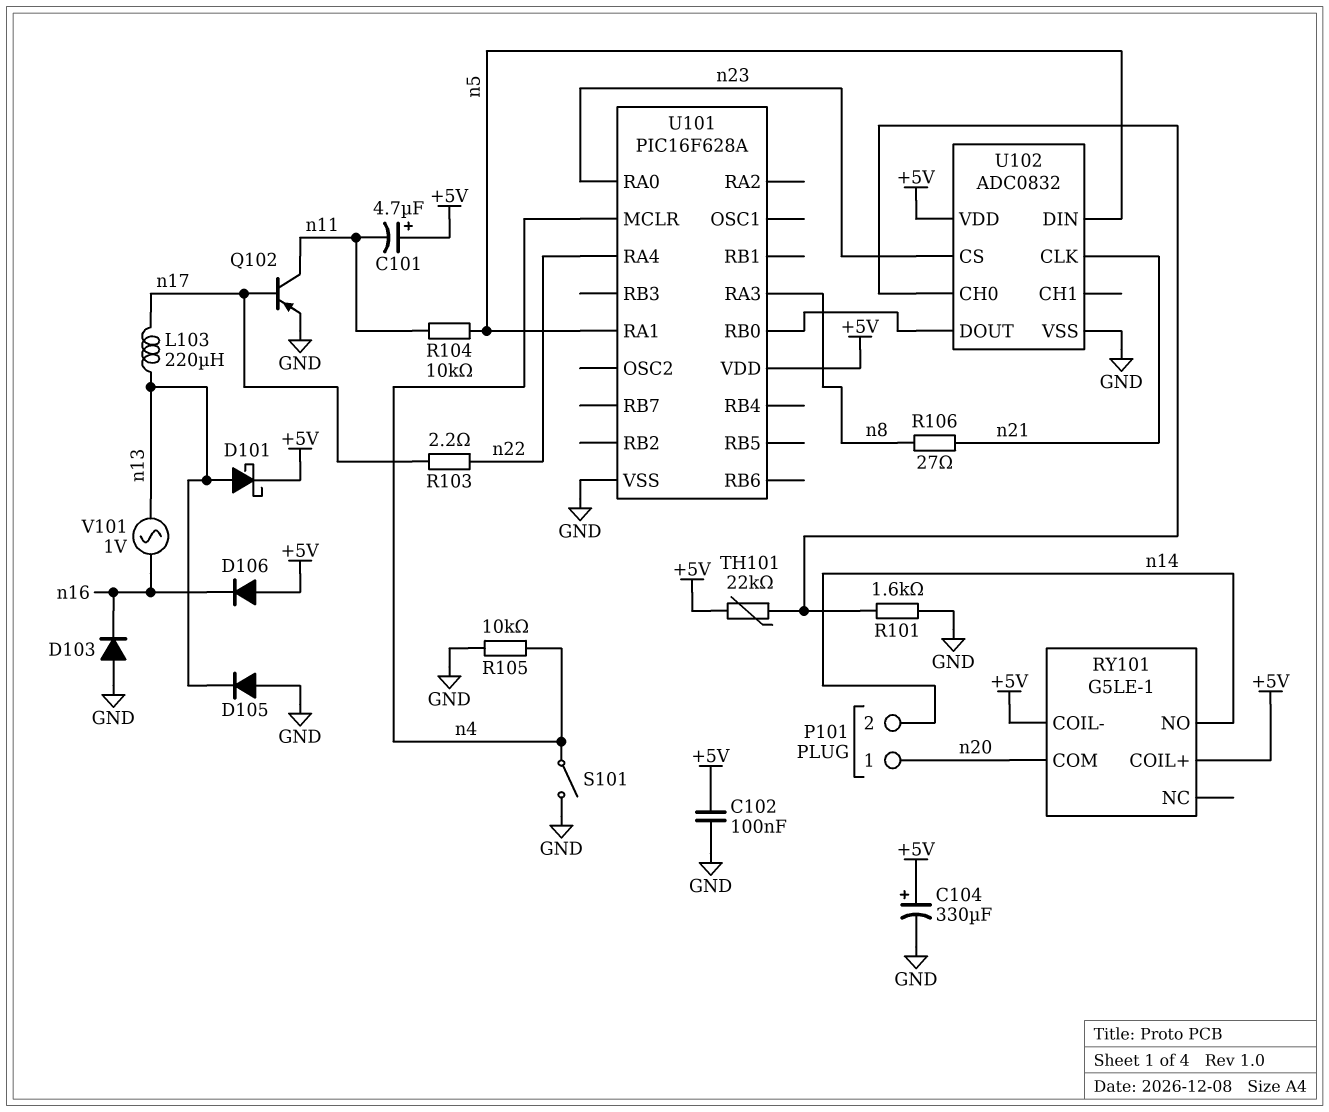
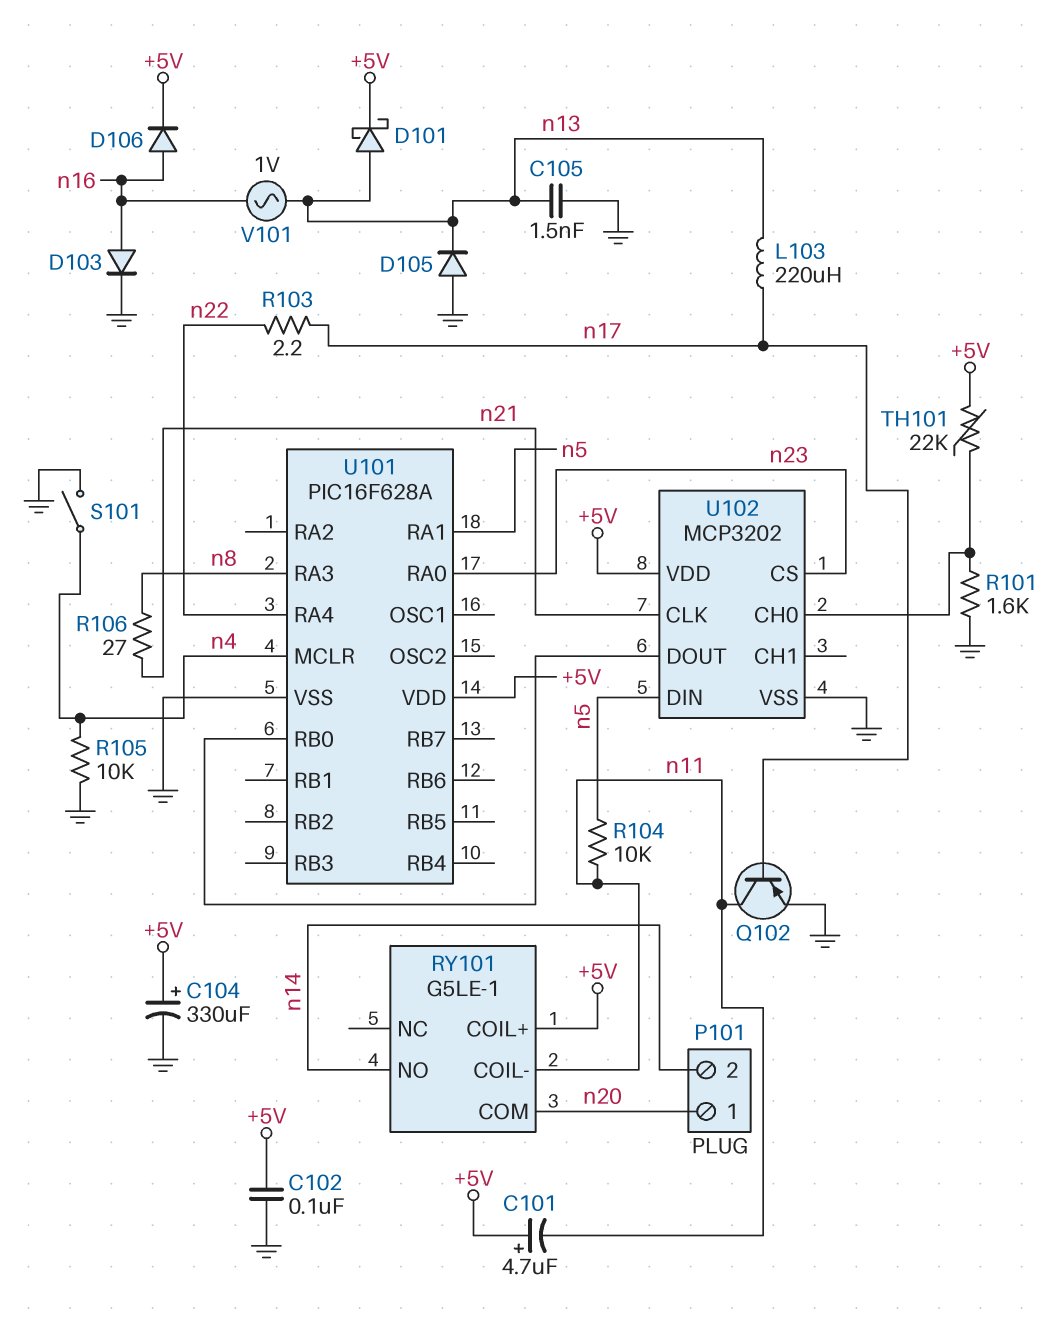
C105: none -> 1.5nF (GND, n13)
D103: diode (A GND, K n16) -> diode (A n16, K GND)
D106: diode (A +5V, K n16) -> diode (A n16, K +5V)
RY101 pin COIL-: +5V -> n11
U102: ADC0832 -> MCP3202

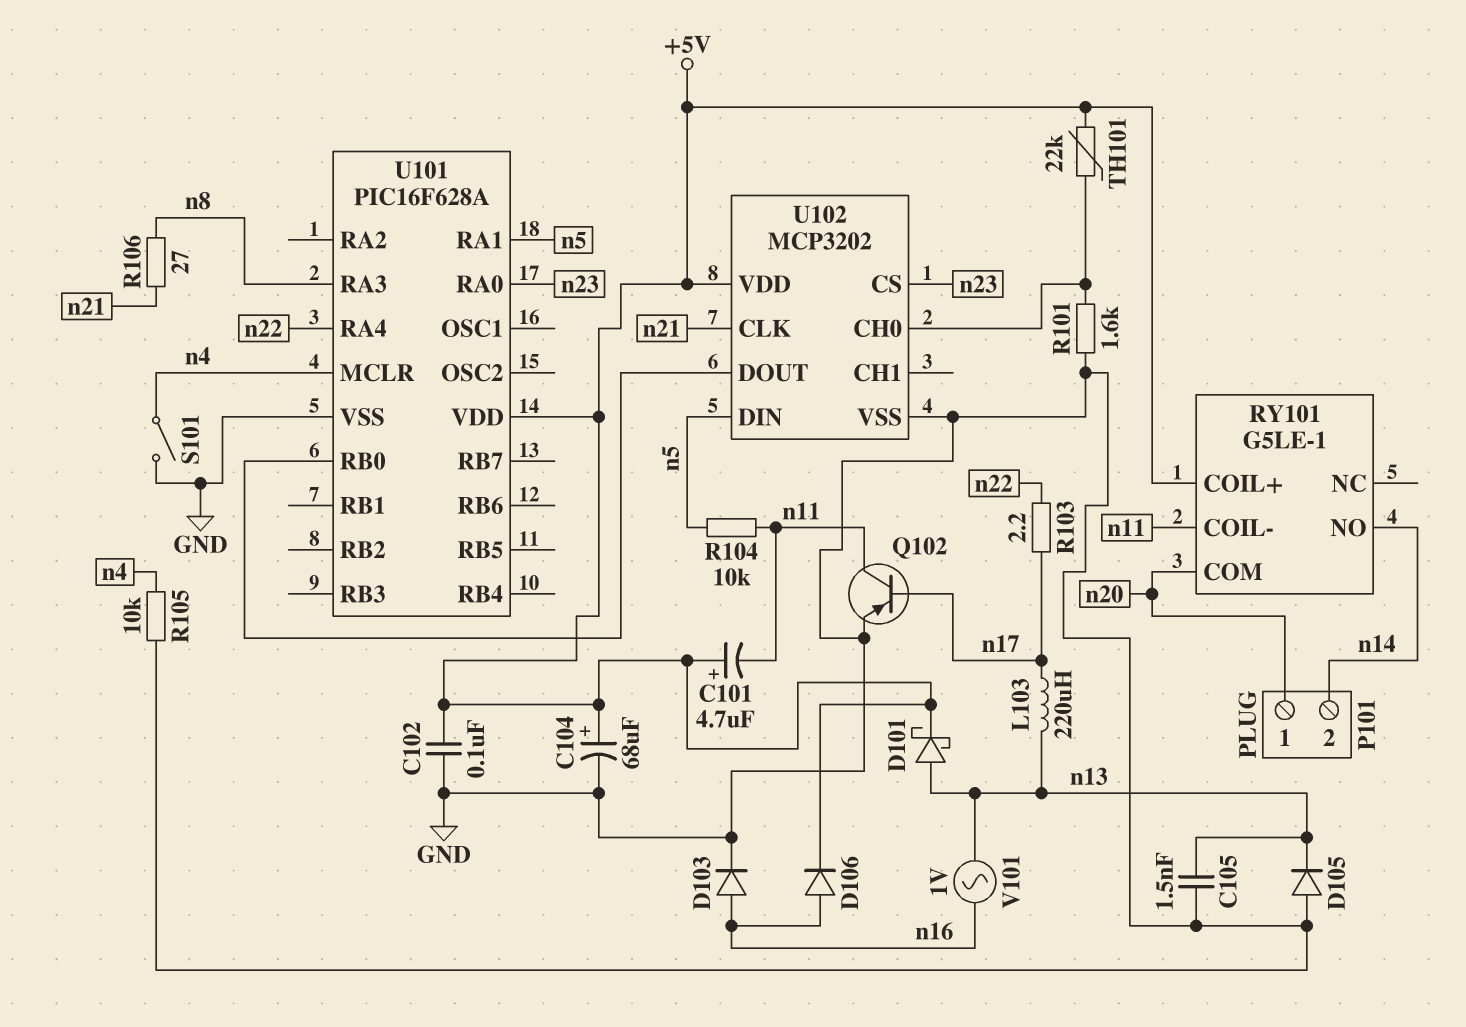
C104: 330uF (plus +5V, minus GND) -> 68uF (plus +5V, minus GND)

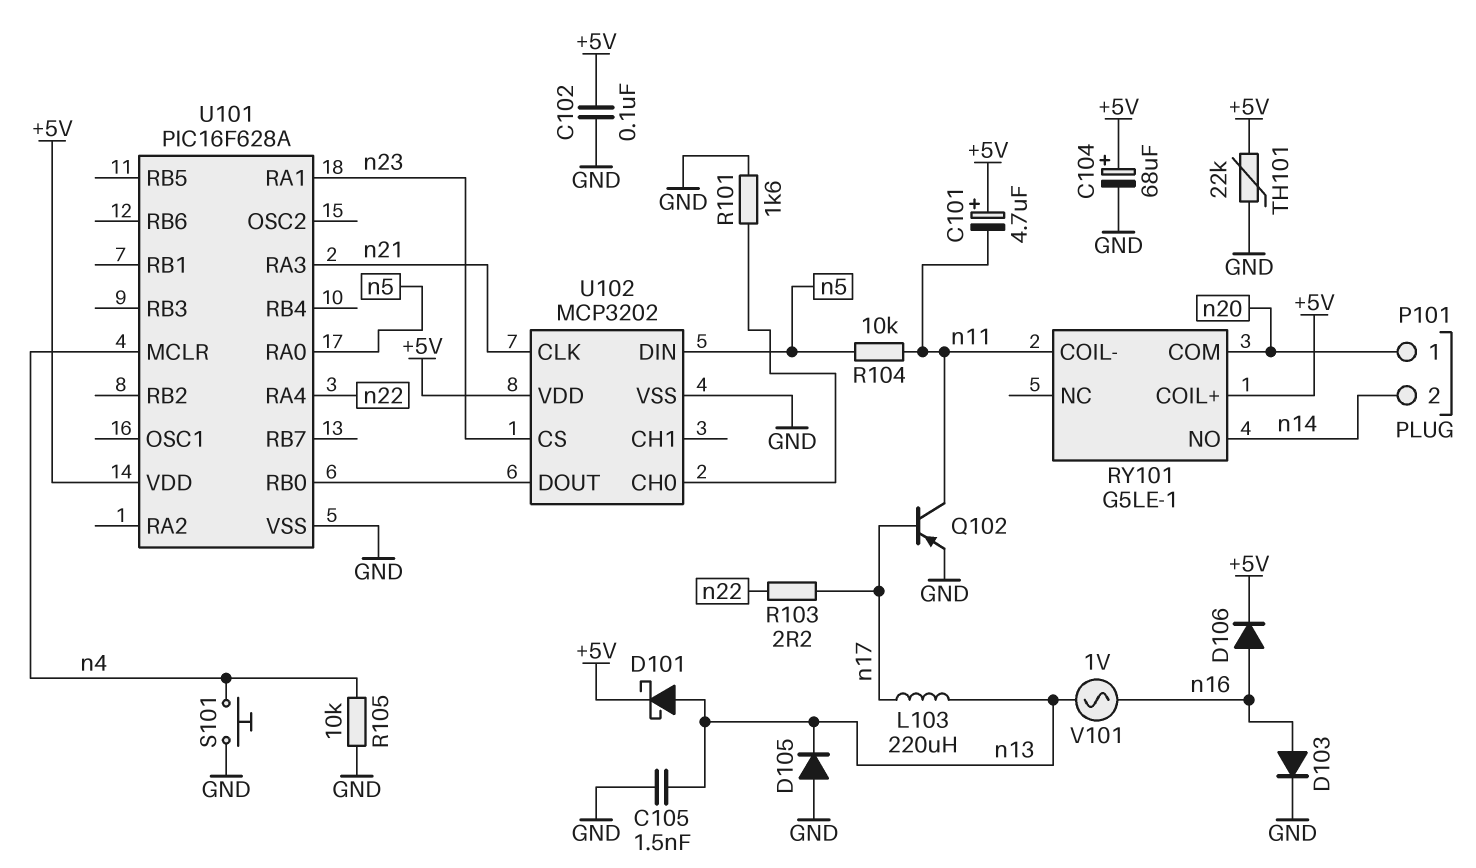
R106: 27 (n8, n21) -> none
S101: switch (GND, n4) -> button (GND, n4)
TH101: 22k (+5V, U102/CH0) -> 22k (+5V, GND)
U101 pin RA0: n23 -> n5
U101 pin RA1: n5 -> n23
U101 pin RA3: n8 -> n21

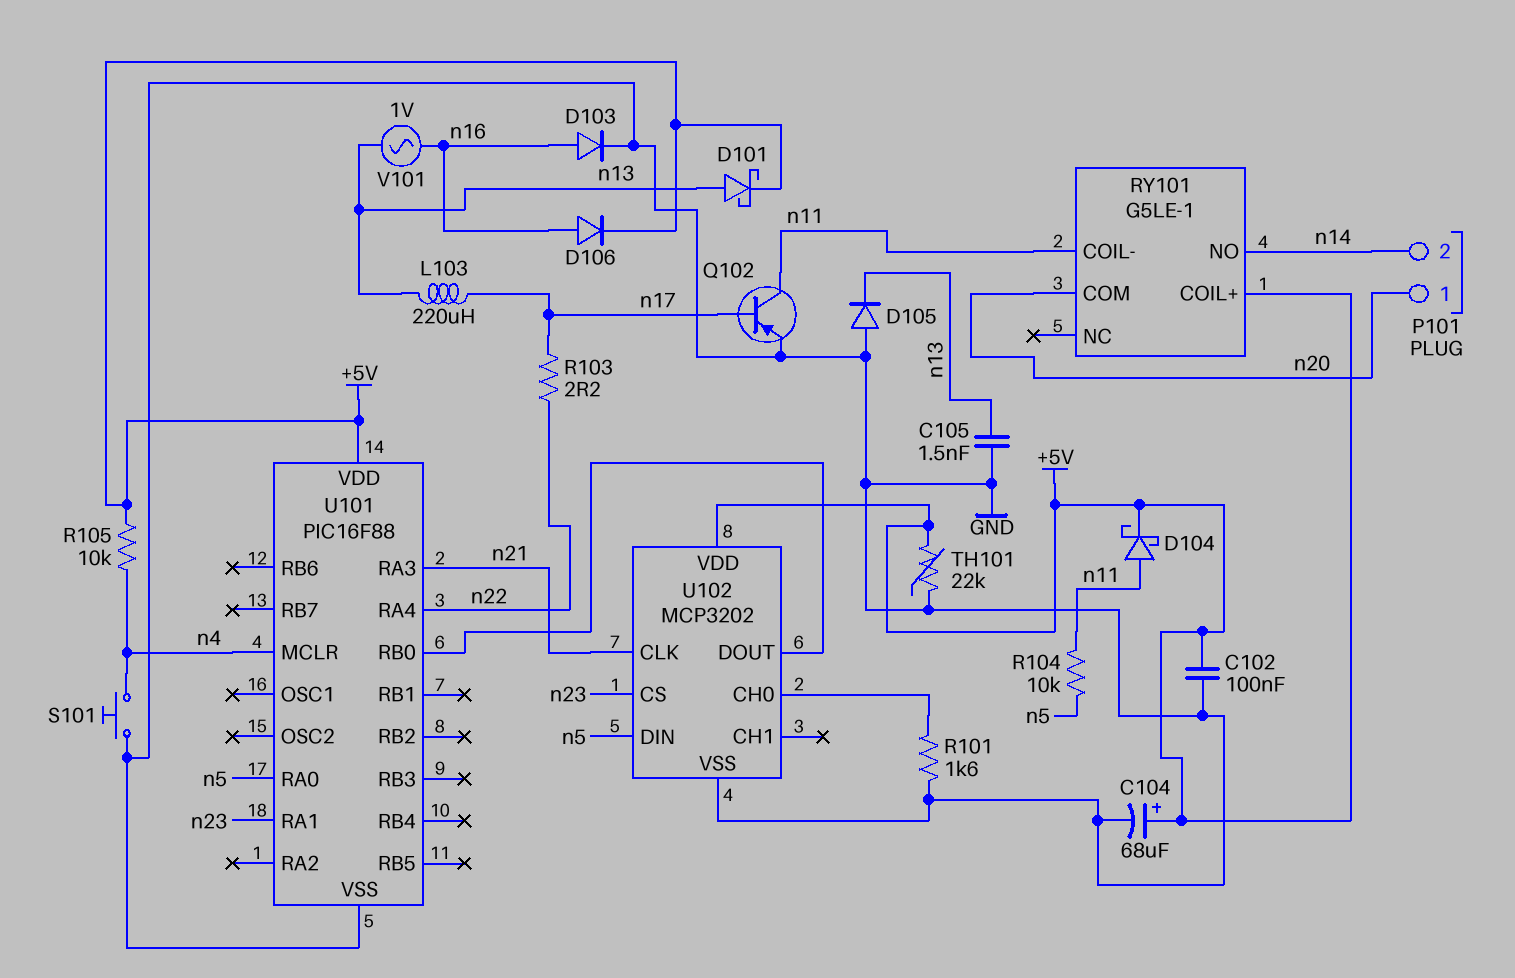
C101: 4.7uF (plus +5V, minus n11) -> none
D104: none -> schottky (A n11, K +5V)
R105: 10k (GND, n4) -> 10k (+5V, n4)
U101: PIC16F628A -> PIC16F88

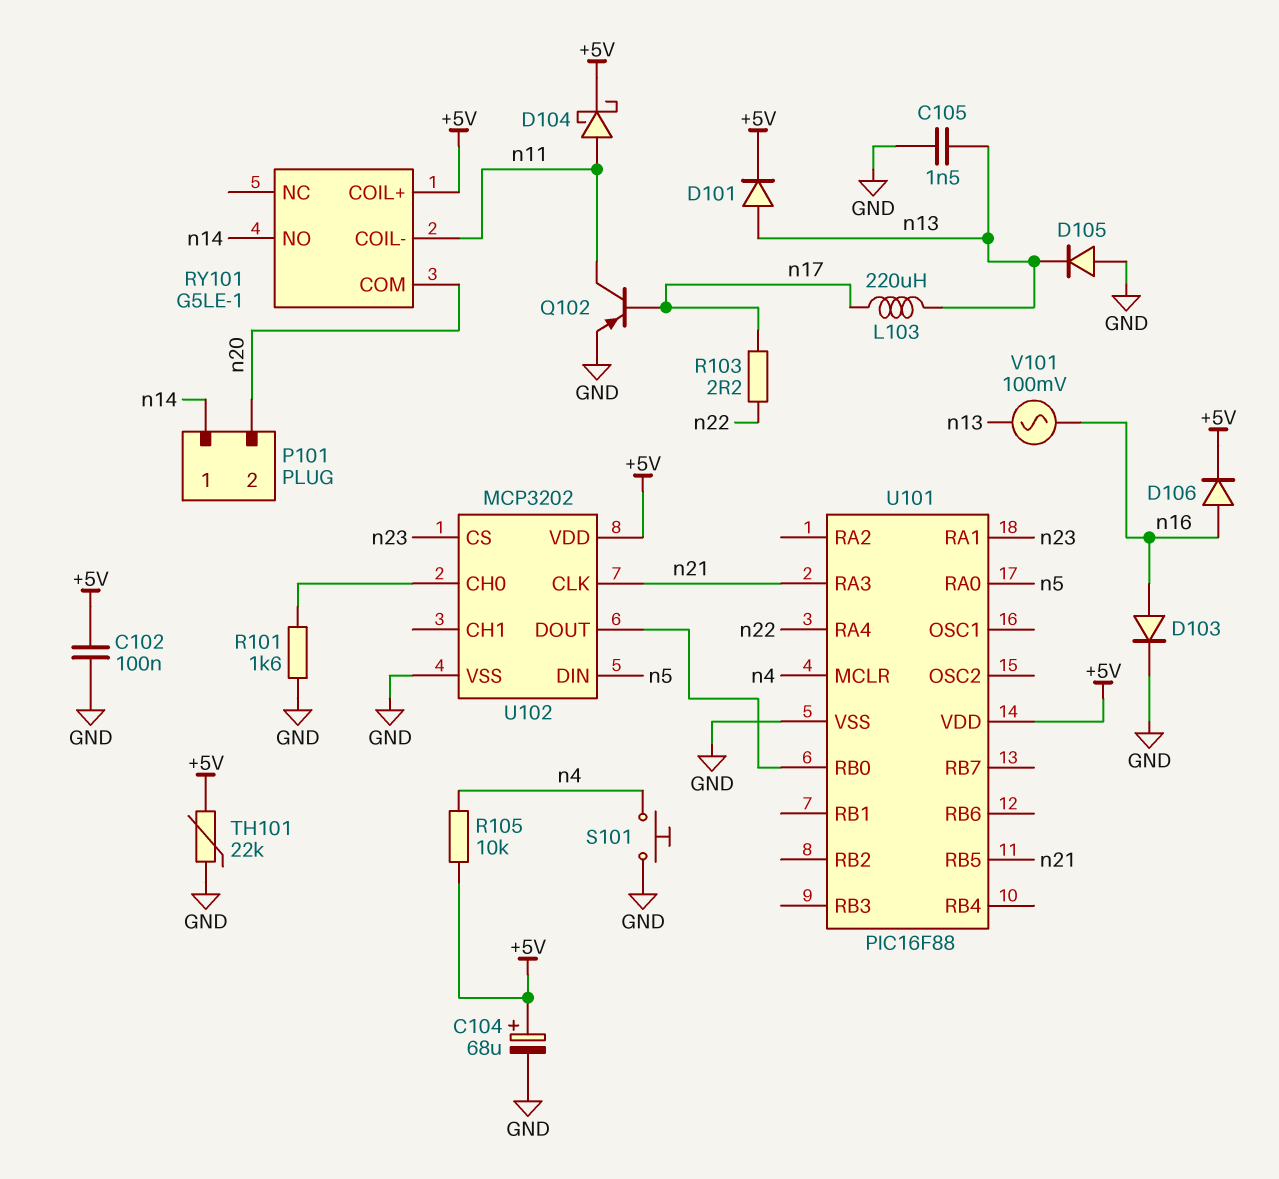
D101: schottky (A n13, K +5V) -> diode (A n13, K +5V)
P101 pin 1: n20 -> n14
P101 pin 2: n14 -> n20
R104: 10k (n5, n11) -> none
U101 pin RB5: none -> n21
V101: AC 1V (n13, n16) -> AC 100mV (n13, n16)

